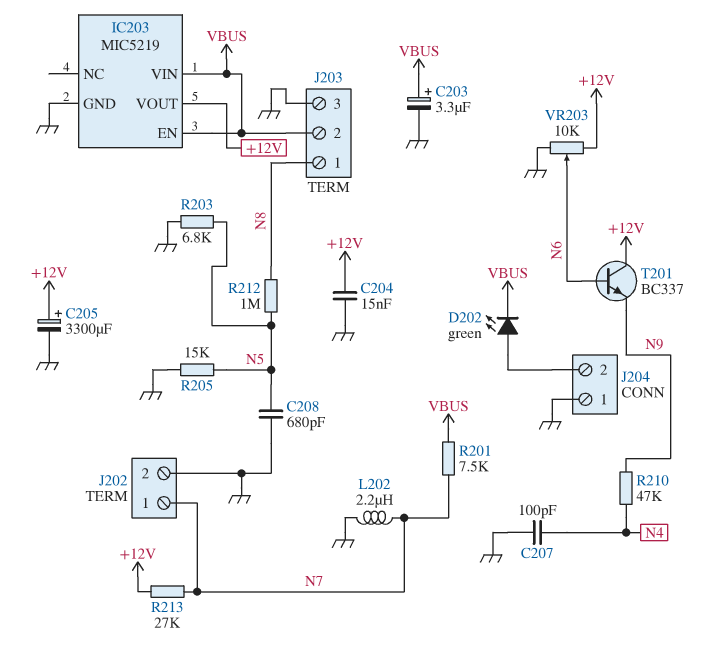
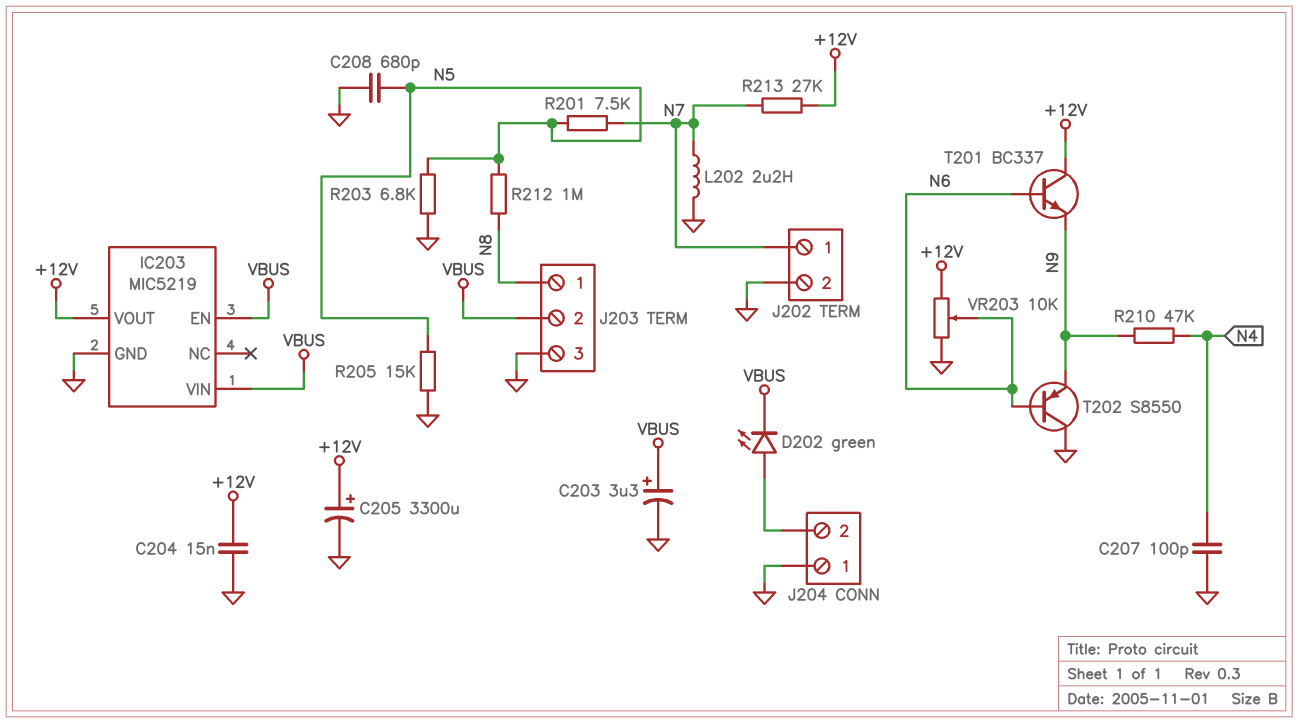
R201: 7.5k (N7, VBUS) -> 7.5k (N5, N7)
T202: none -> PNP S8550 (B N6, C GND, E N9)

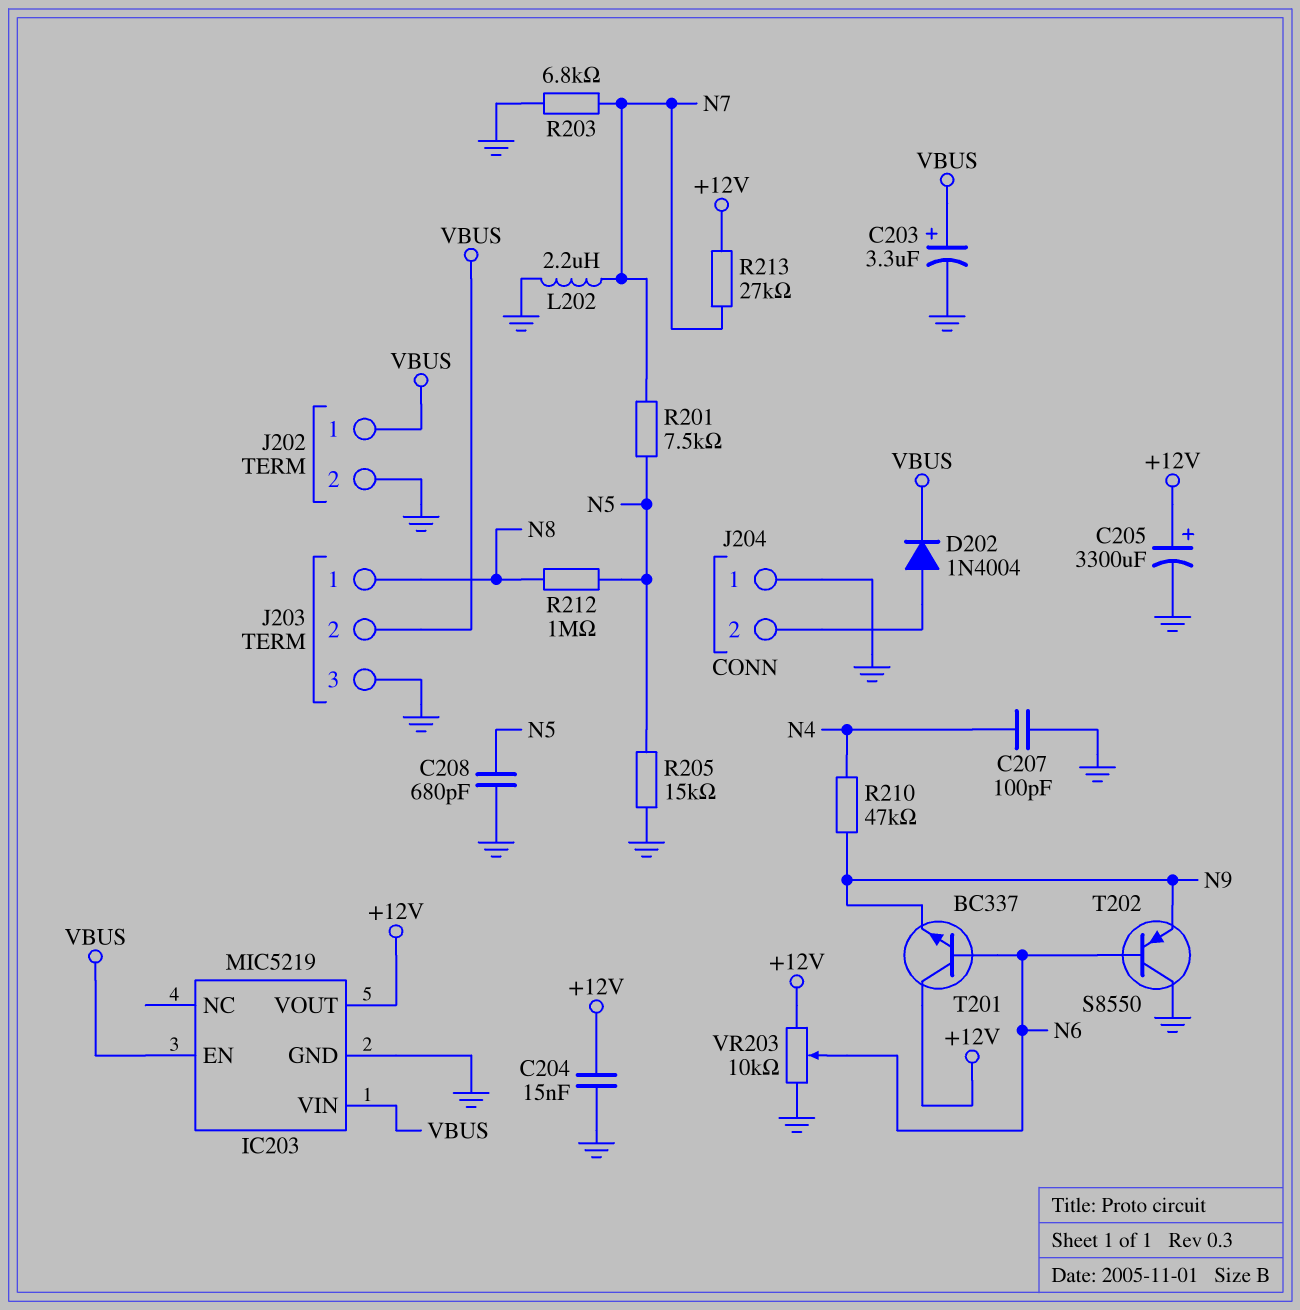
D202: LED green (A J204/2, K VBUS) -> diode 1N4004 (A J204/2, K VBUS)
J202 pin 1: N7 -> VBUS
R203: 6.8k (GND, N5) -> 6.8k (GND, N7)

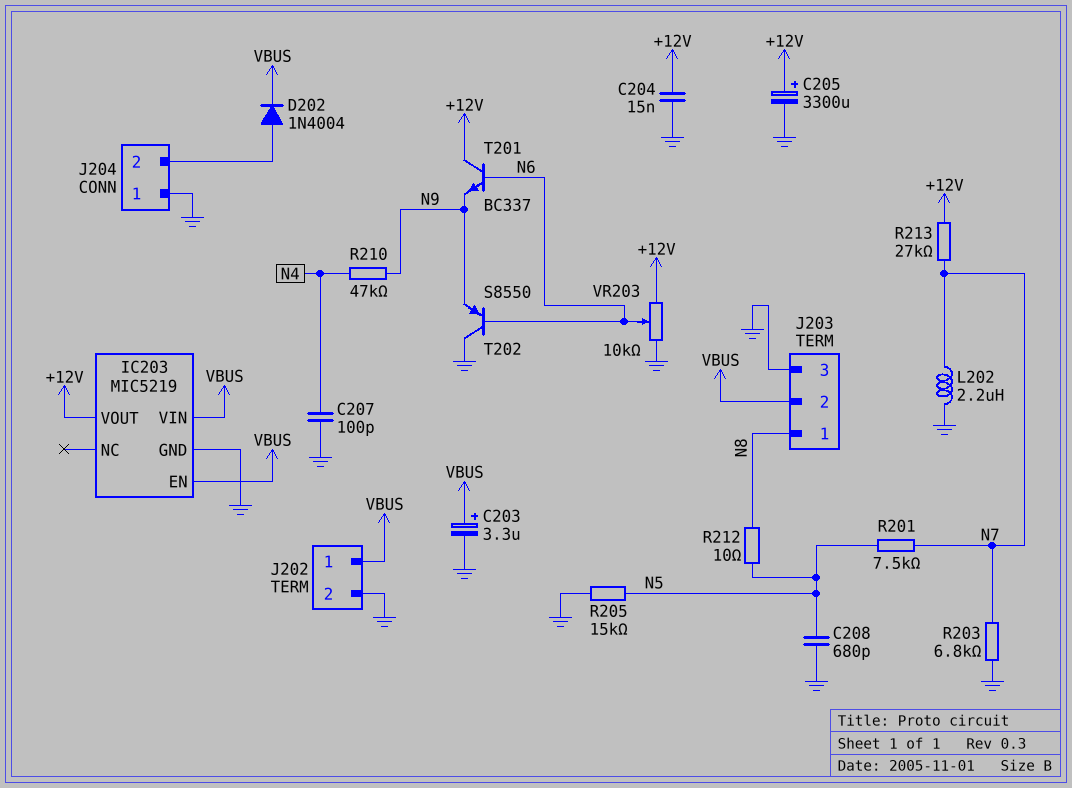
R212: 1M (N5, N8) -> 10 (N5, N8)

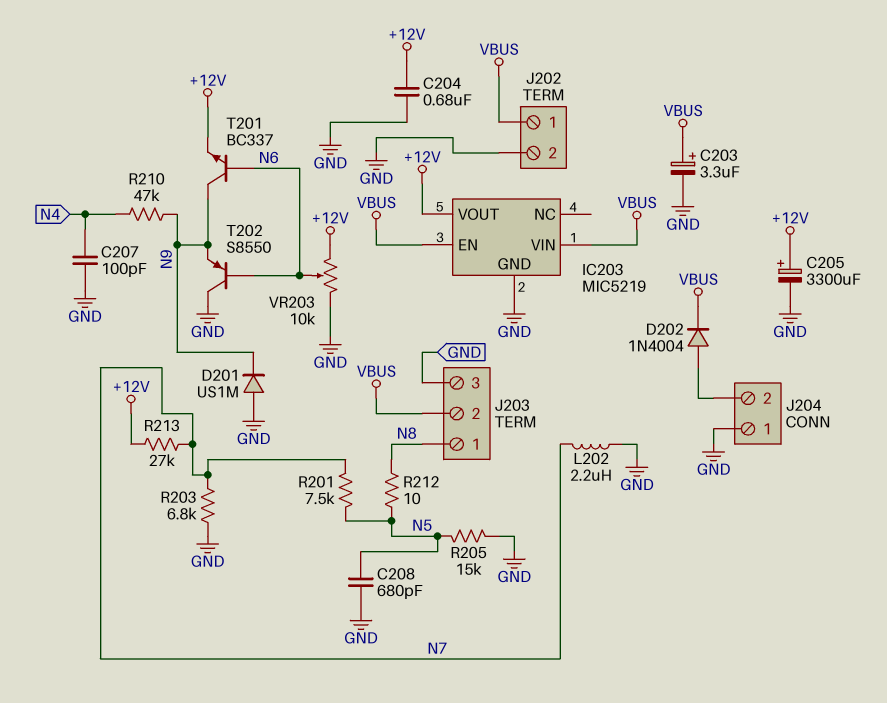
C204: 15nF (+12V, GND) -> 680nF (+12V, GND)
D201: none -> diode US1M (A GND, K N9)
T201: NPN BC337 (B N6, C +12V, E N9) -> NPN BC337 (B N6, C N9, E +12V)

